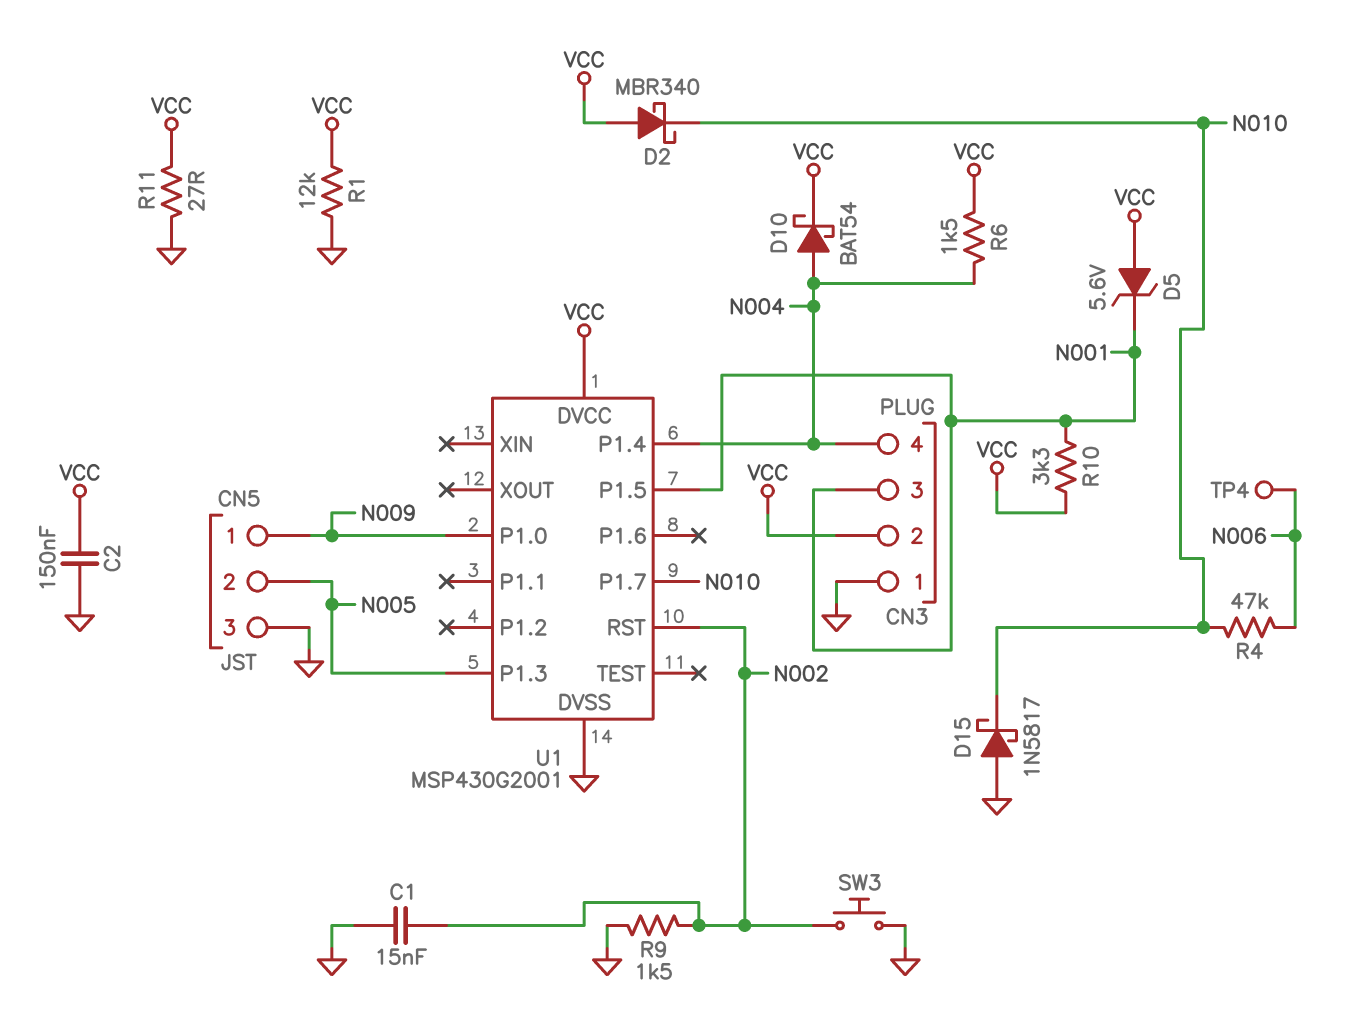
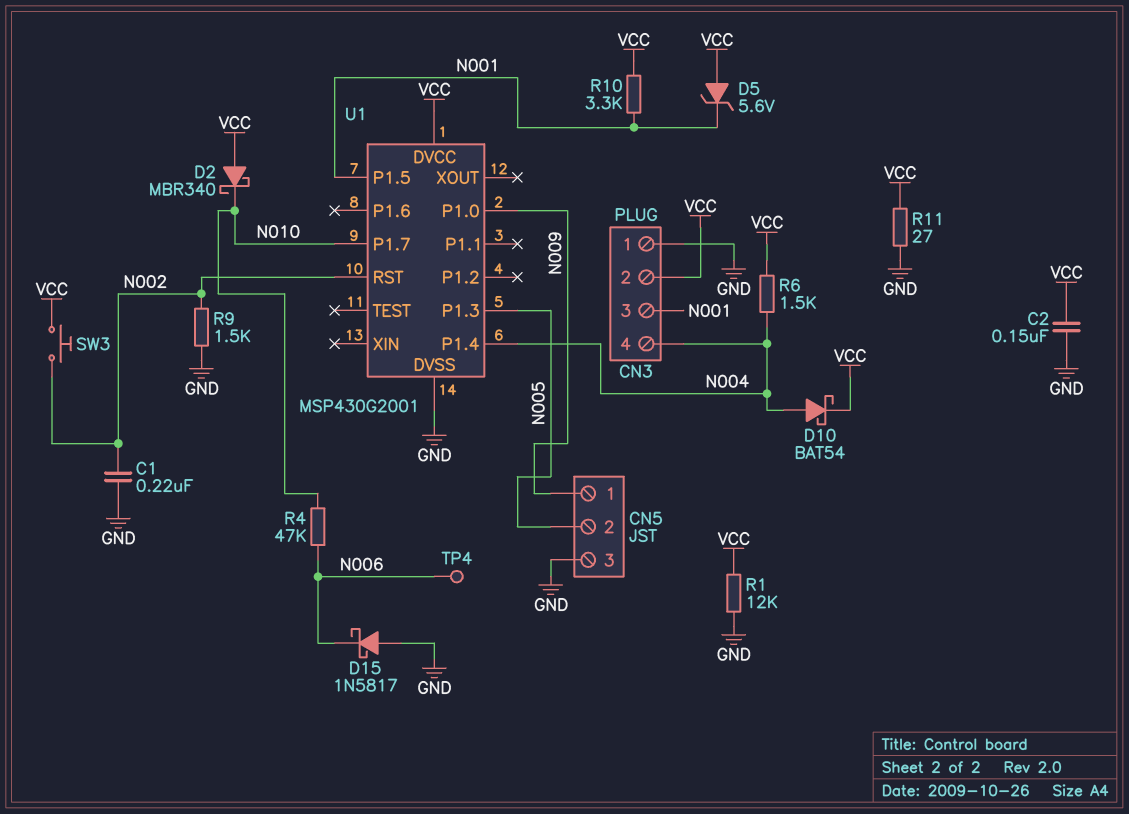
C1: 15nF (GND, N002) -> 220nF (GND, N002)
D15: schottky 1N5817 (A GND, K N010) -> schottky 1N5817 (A GND, K N006)
SW3: button (GND, N002) -> button (N002, VCC)

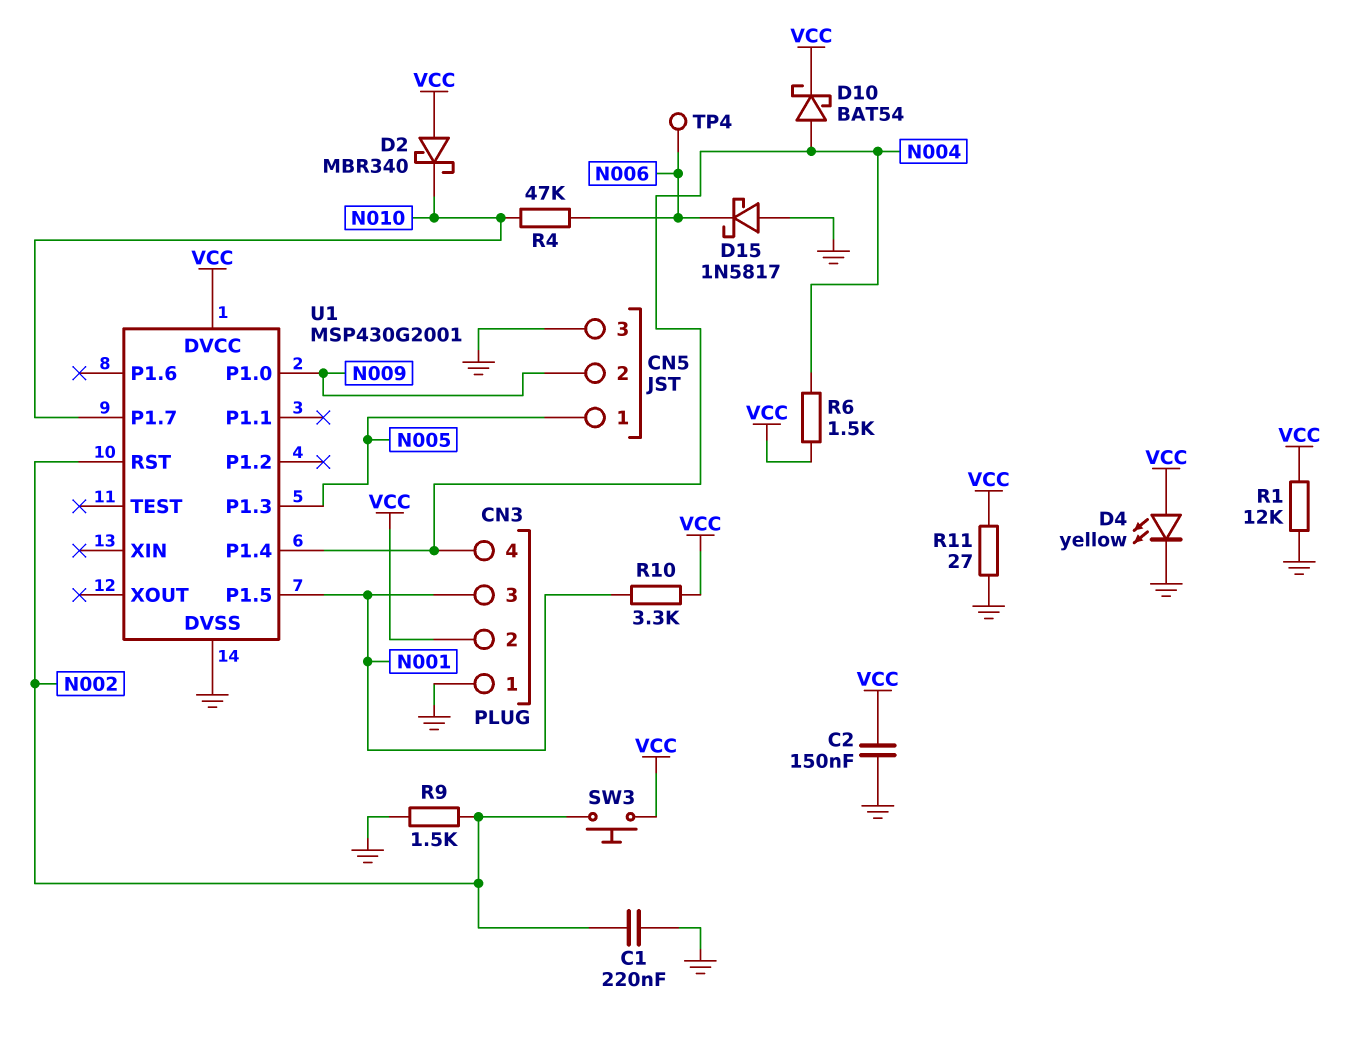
CN5 pin 1: N009 -> N005
CN5 pin 2: N005 -> N009
D4: none -> LED yellow (A VCC, K GND)
D5: zener 5.6V (A VCC, K N001) -> none

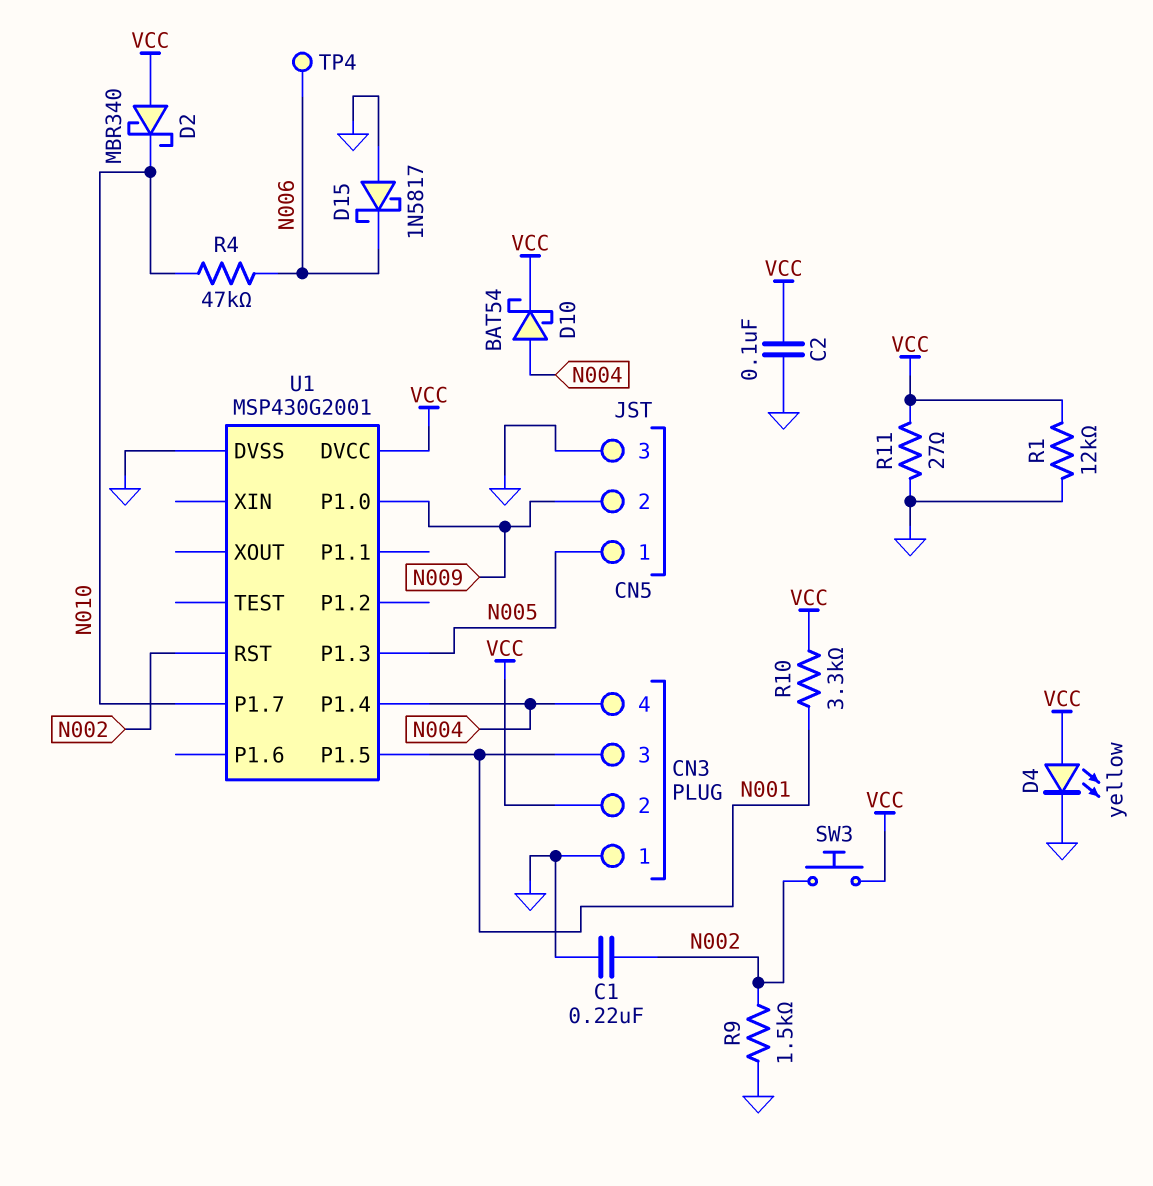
C2: 150nF (GND, VCC) -> 100nF (GND, VCC)
R6: 1.5k (N004, VCC) -> none

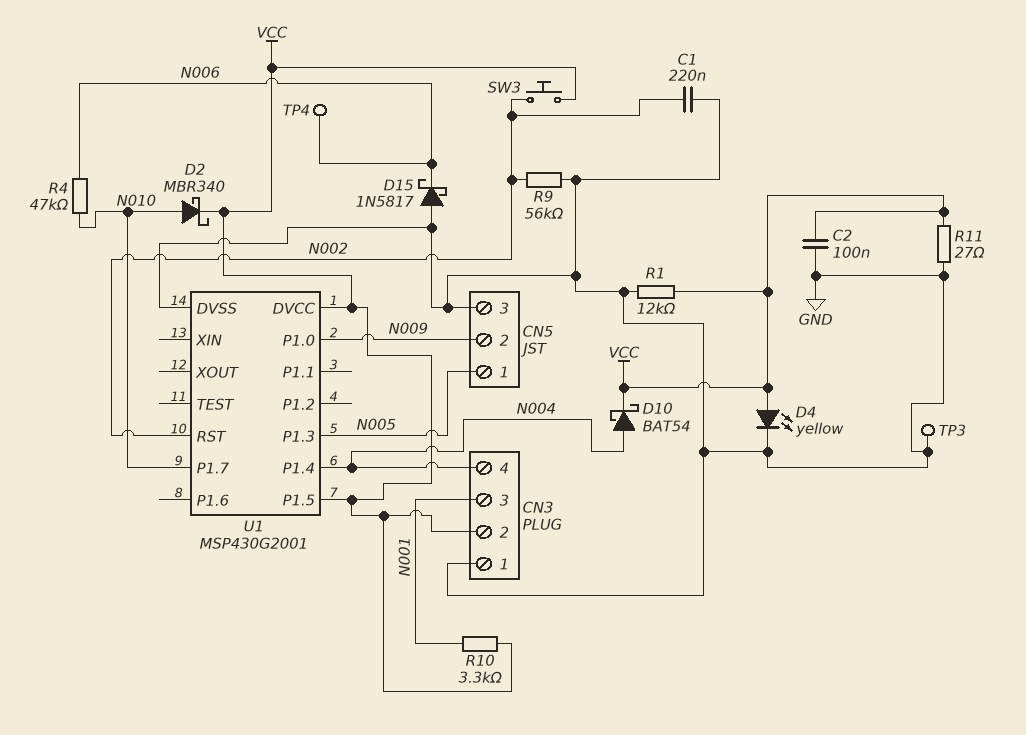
D2: schottky MBR340 (A VCC, K N010) -> schottky MBR340 (A N010, K VCC)
R9: 1.5k (GND, N002) -> 56k (GND, N002)
TP3: none -> test point (GND)
U1 pin P1.5: N001 -> VCC

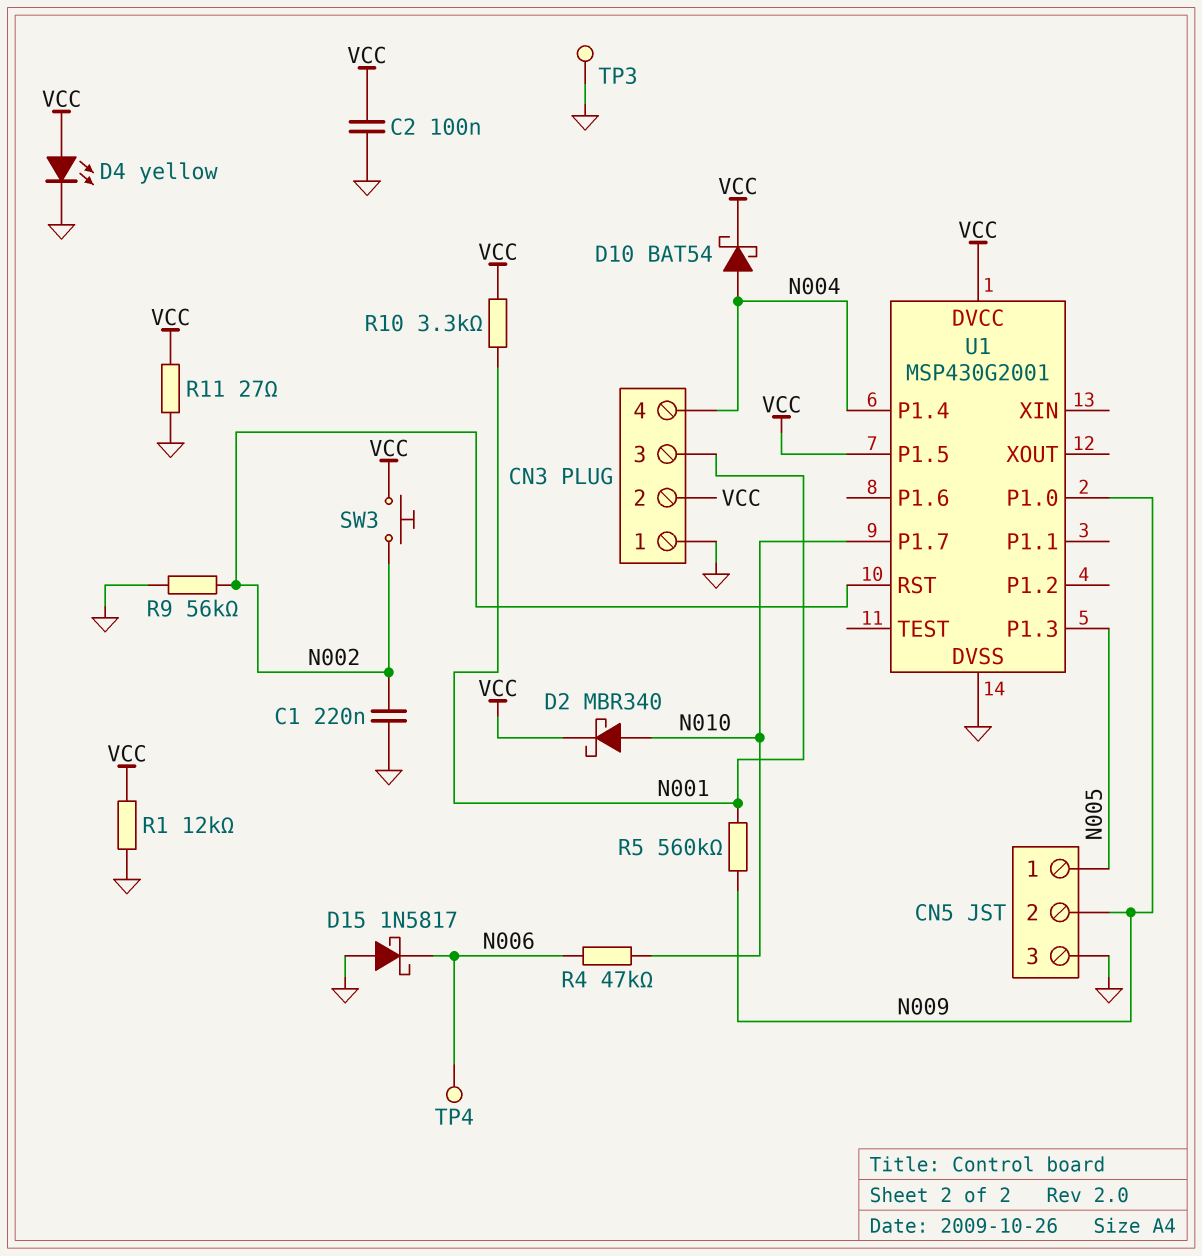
R5: none -> 560k (N001, N009)

